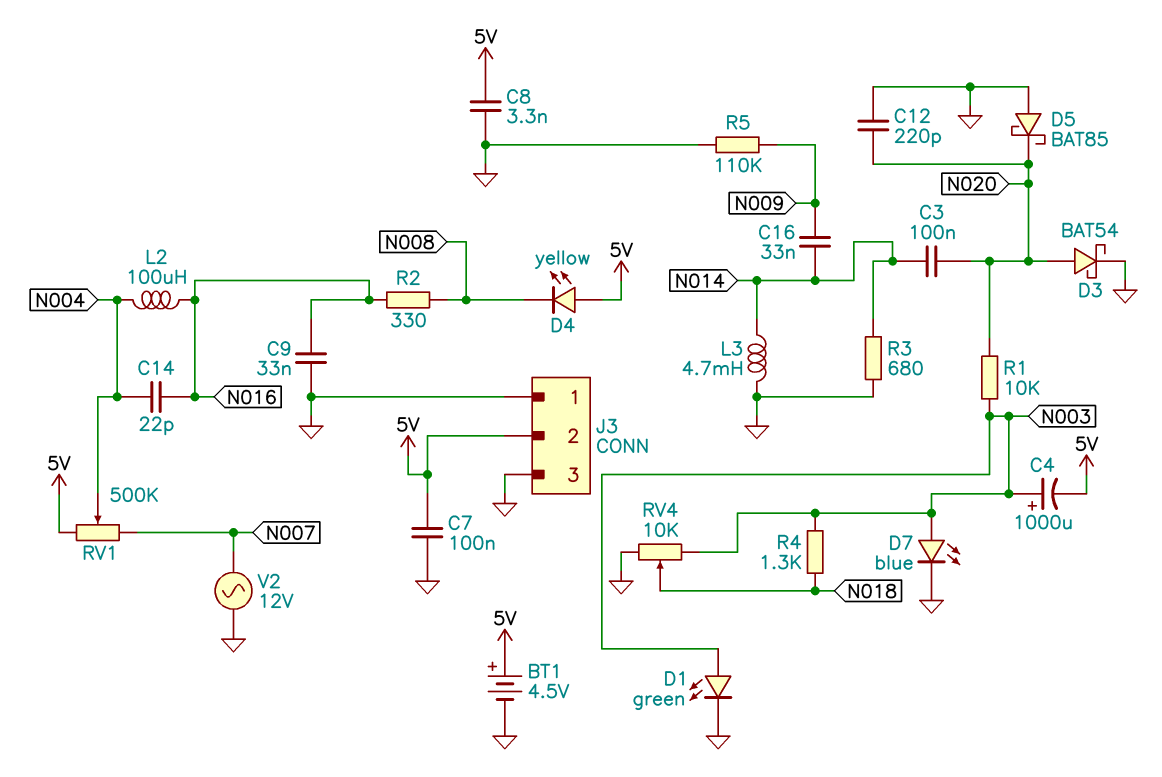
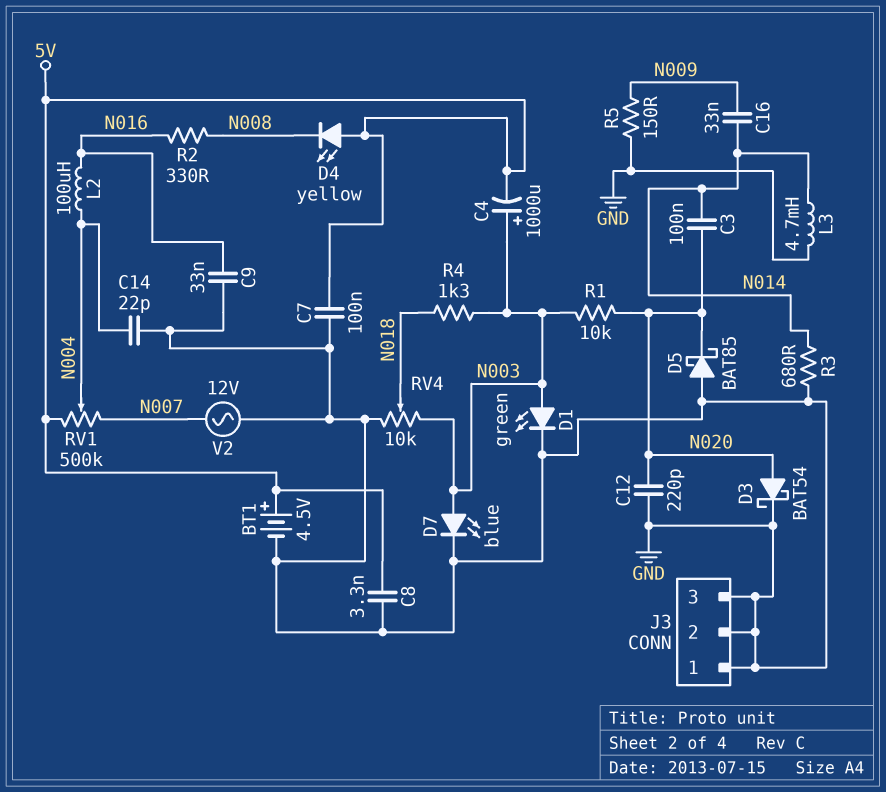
C14: 22pF (N004, N016) -> 22pF (GND, N004)
J3 pin 2: 5V -> GND
R5: 110k (GND, N009) -> 150 (GND, N009)

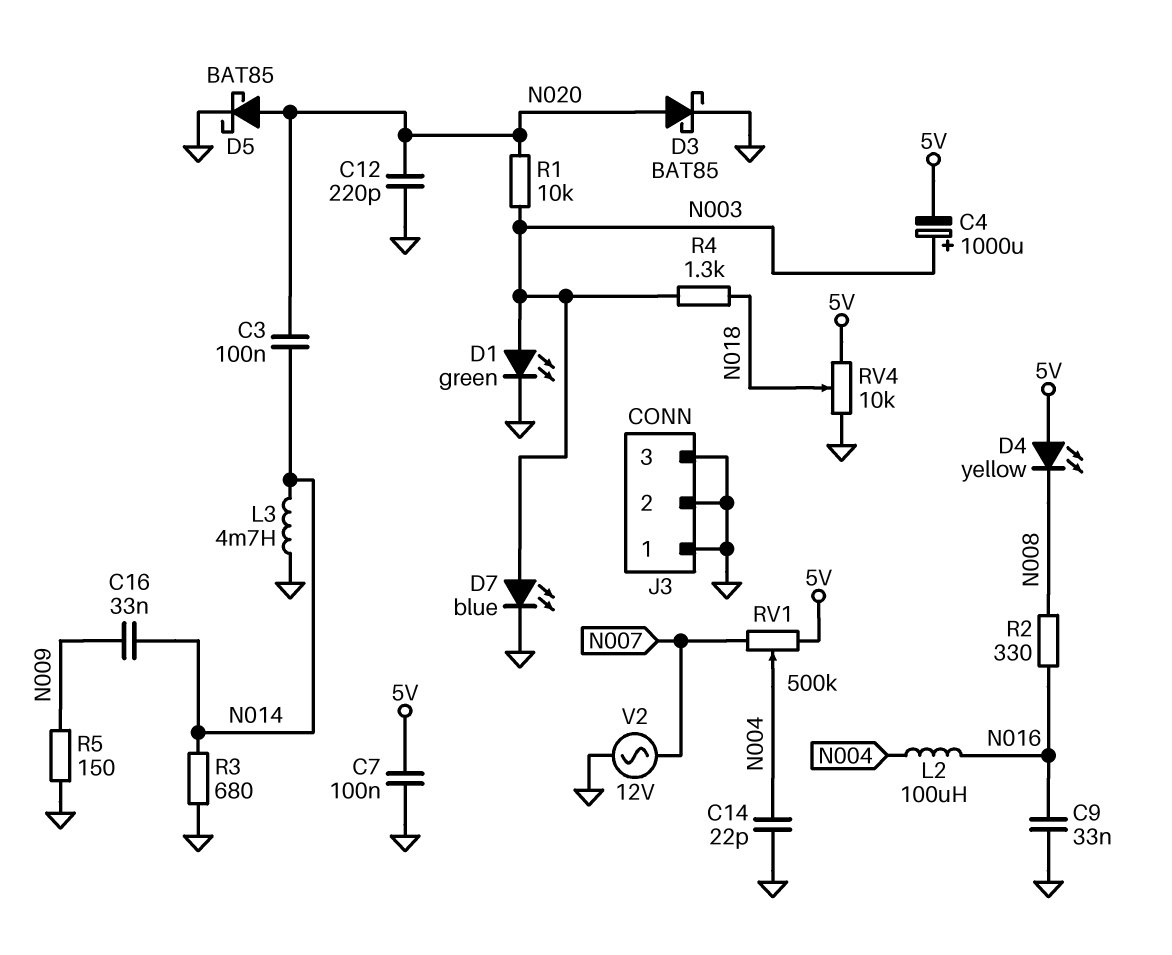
BT1: 4.5V (plus 5V, minus GND) -> none
C8: 3.3nF (5V, GND) -> none
D3: schottky BAT54 (A N020, K GND) -> schottky BAT85 (A N020, K GND)
D5: schottky BAT85 (A GND, K N020) -> schottky BAT85 (A N020, K GND)
RV4: 10k (GND, N003, wiper N018) -> 10k (5V, GND, wiper N018)

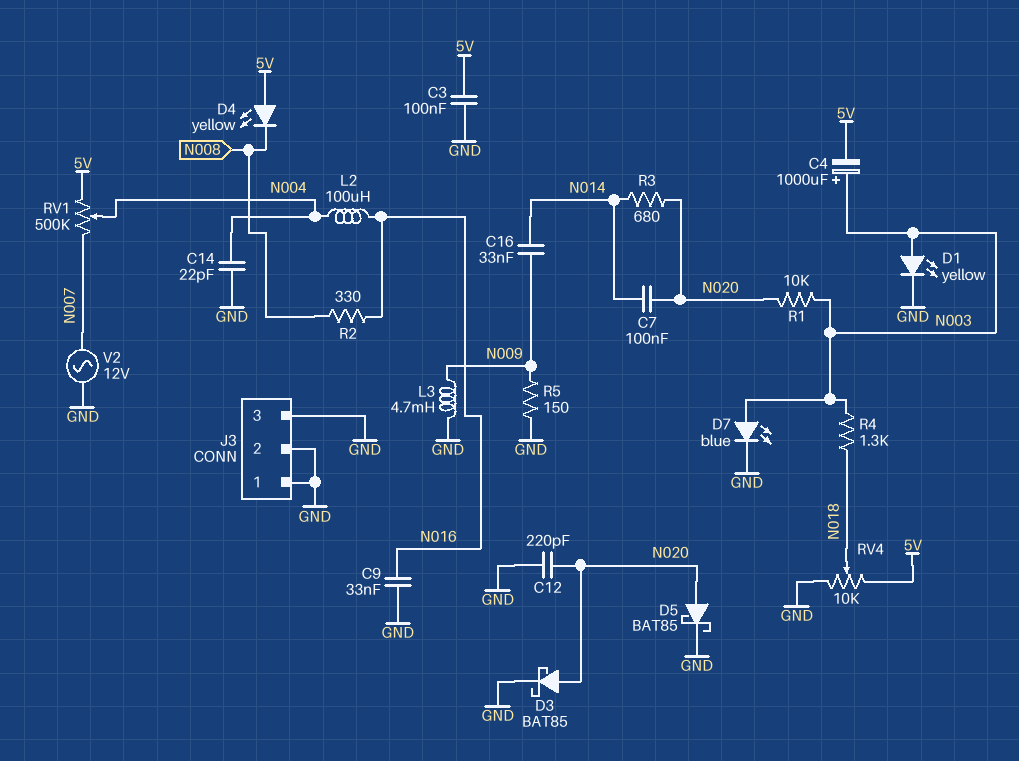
C3: 100nF (N014, N020) -> 100nF (5V, GND)
C7: 100nF (5V, GND) -> 100nF (N014, N020)
D1: LED green (A N003, K GND) -> LED yellow (A N003, K GND)
L3: 4.7mH (GND, N014) -> 4.7mH (GND, N009)
R3: 680 (GND, N014) -> 680 (N014, N020)

